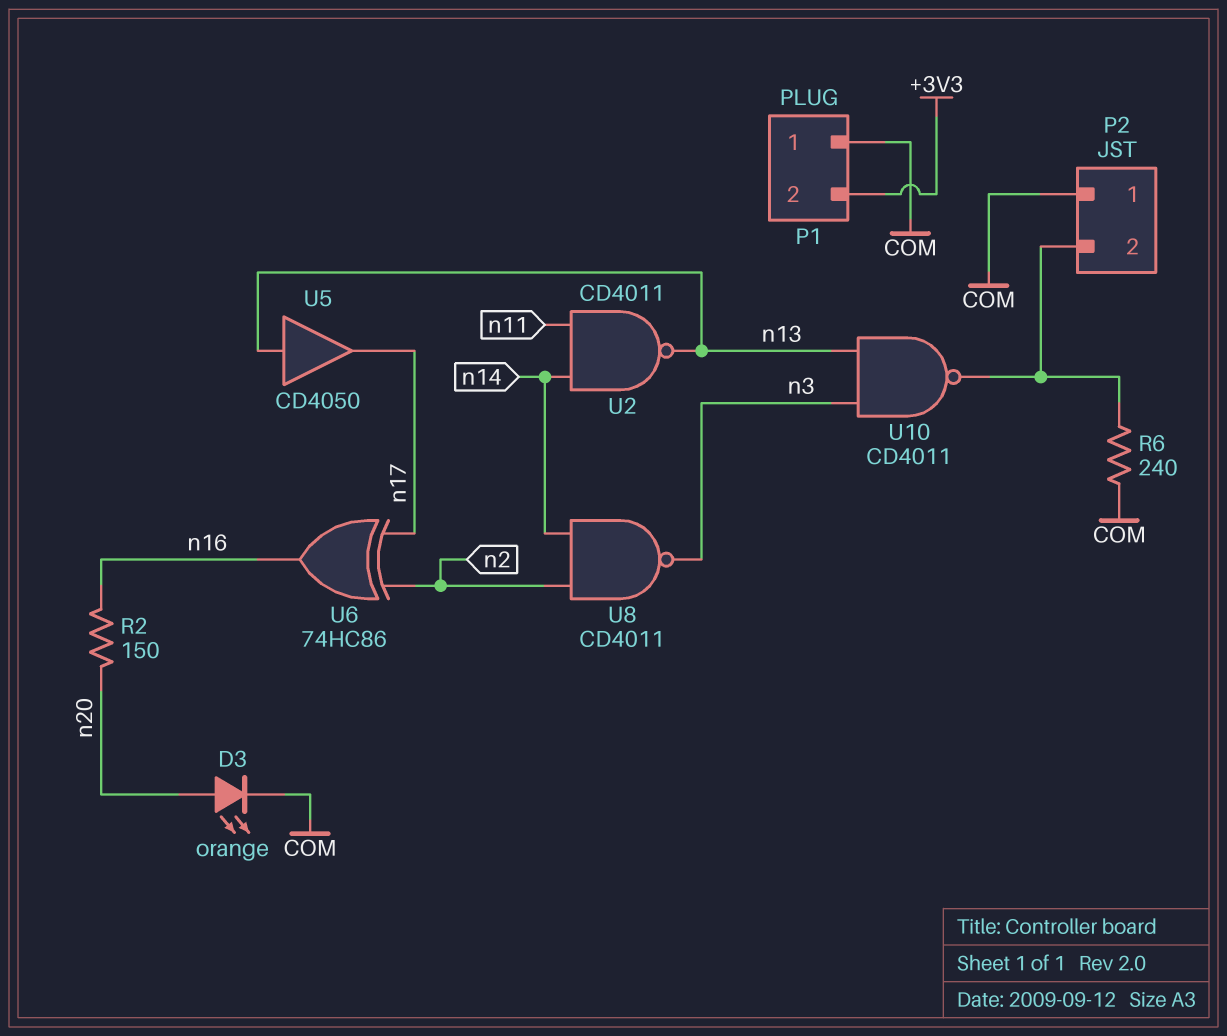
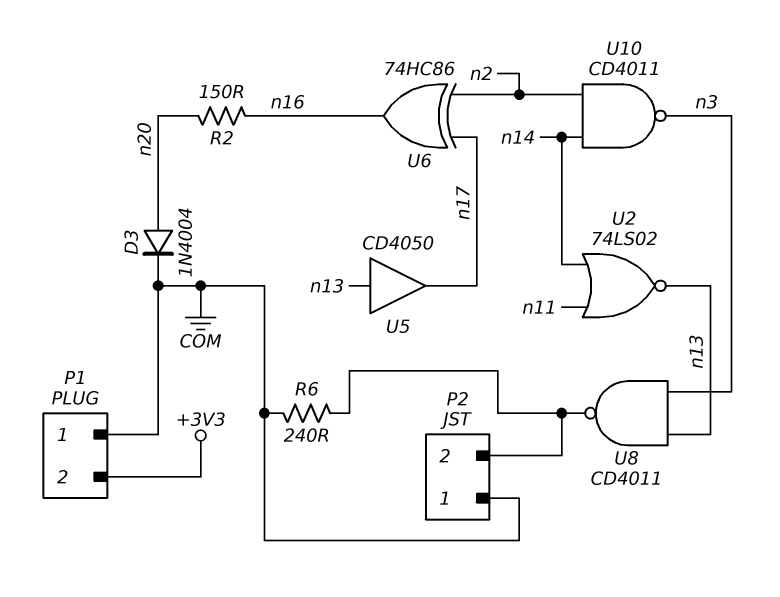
D3: LED orange (A n20, K COM) -> diode 1N4004 (A n20, K COM)
U2: NAND CD4011 (in n11, in n14, out n13) -> NOR 74LS02 (in n11, in n14, out n13)
U8: NAND CD4011 (in n2, in n14, out n3) -> NAND CD4011 (in n3, in n13, out P2/2)
U10: NAND CD4011 (in n3, in n13, out P2/2) -> NAND CD4011 (in n2, in n14, out n3)

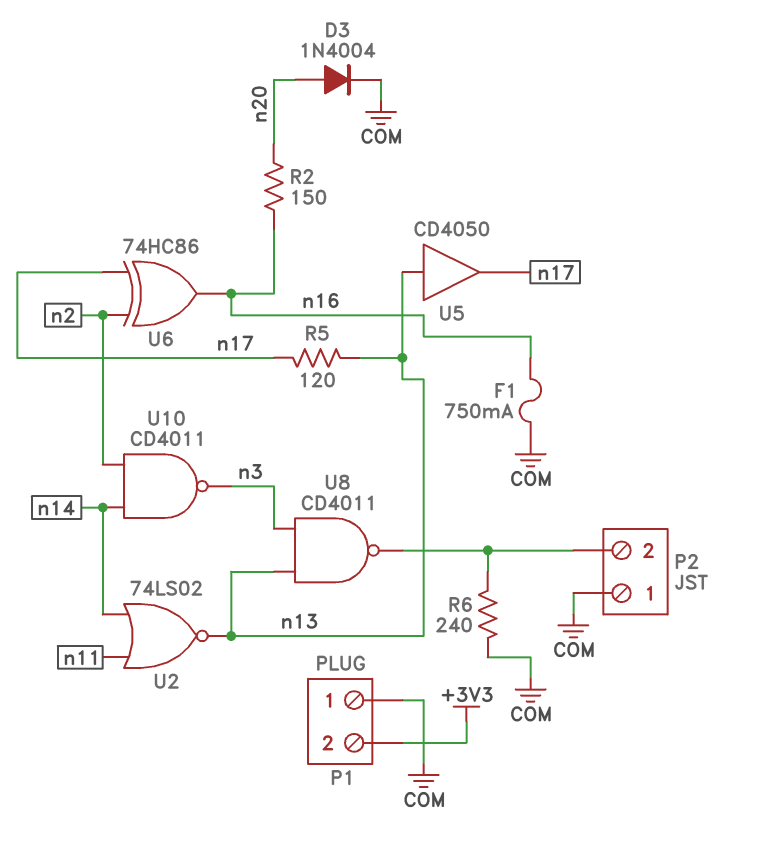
F1: none -> 750mA (COM, n16)
R5: none -> 120 (n13, n17)

